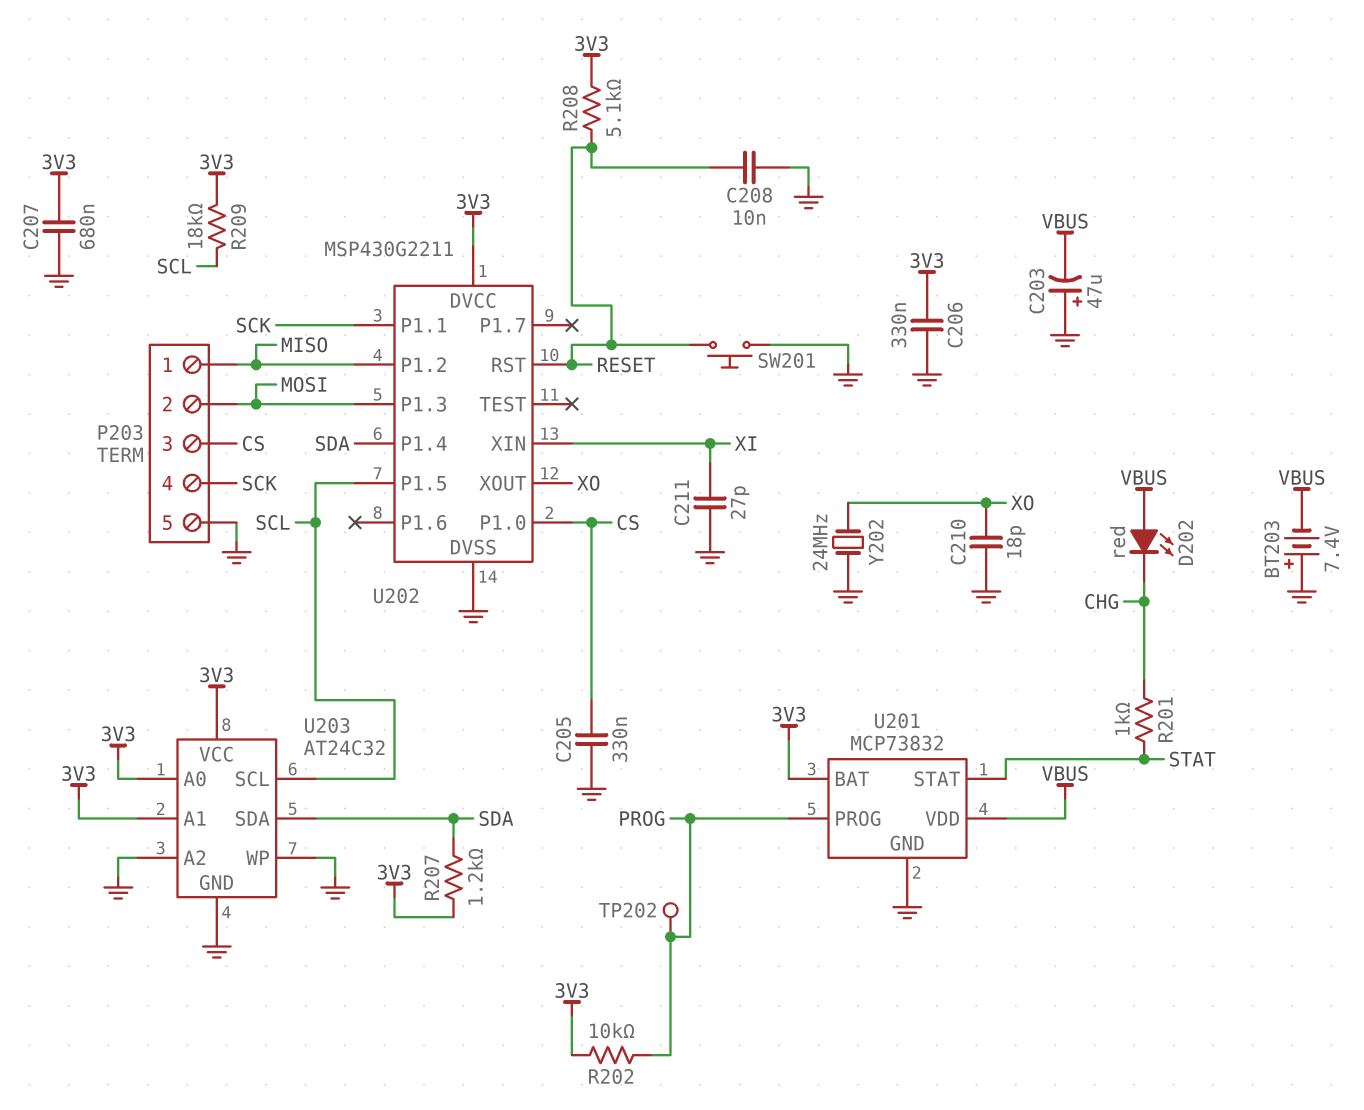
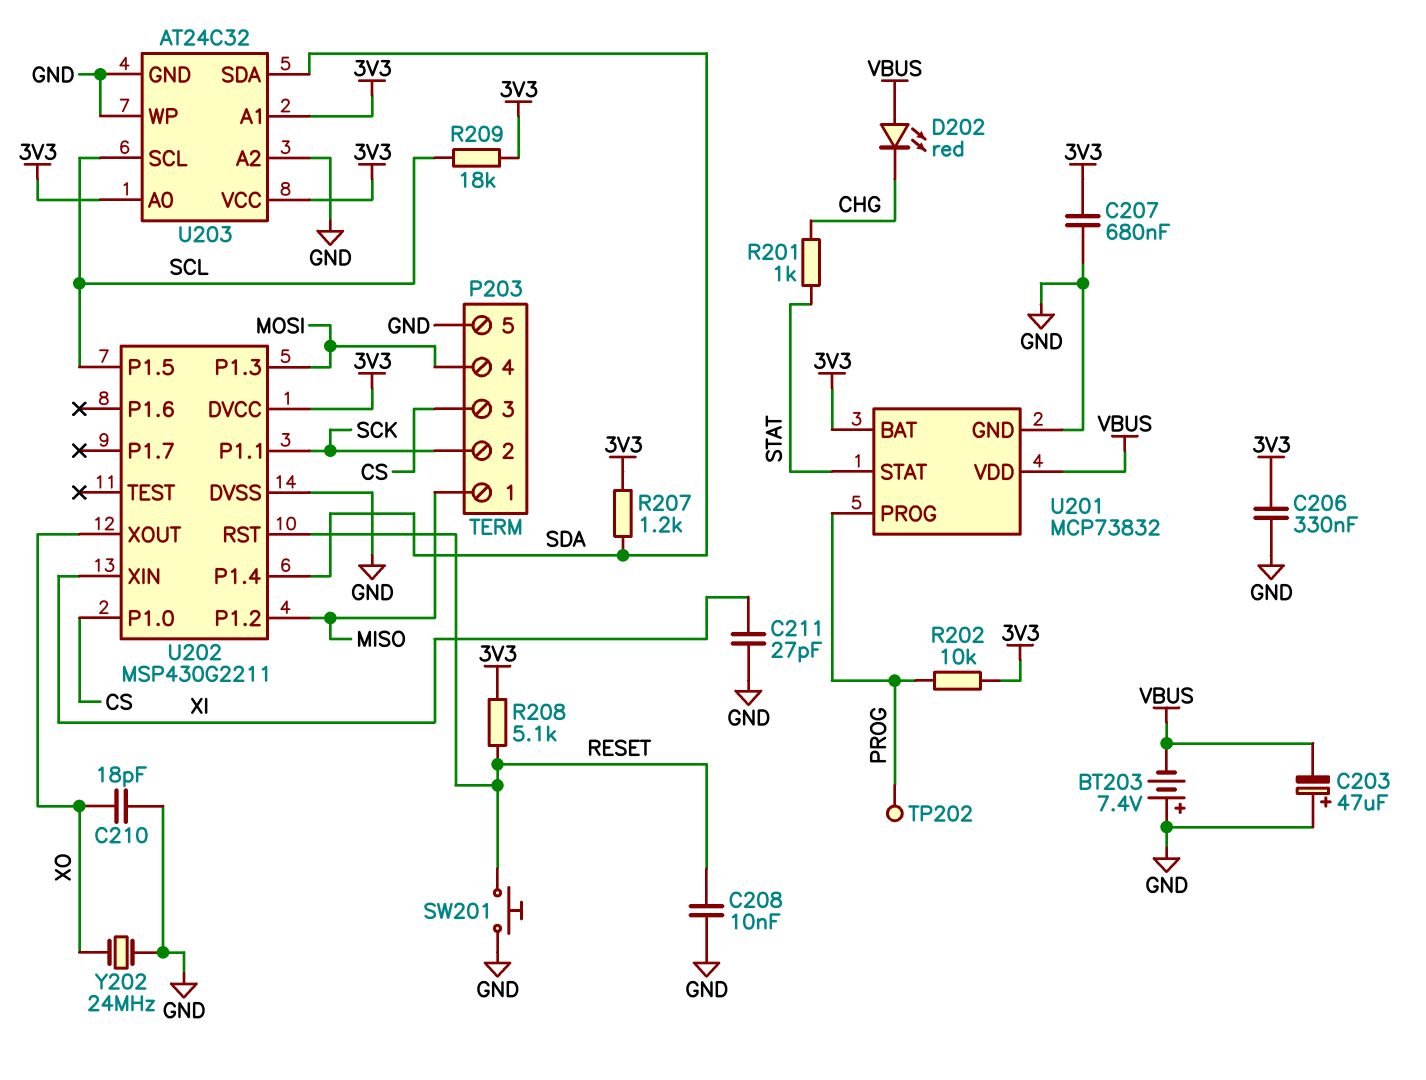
C205: 330nF (CS, GND) -> none
P203 pin 2: MOSI -> SCK
P203 pin 4: SCK -> MOSI

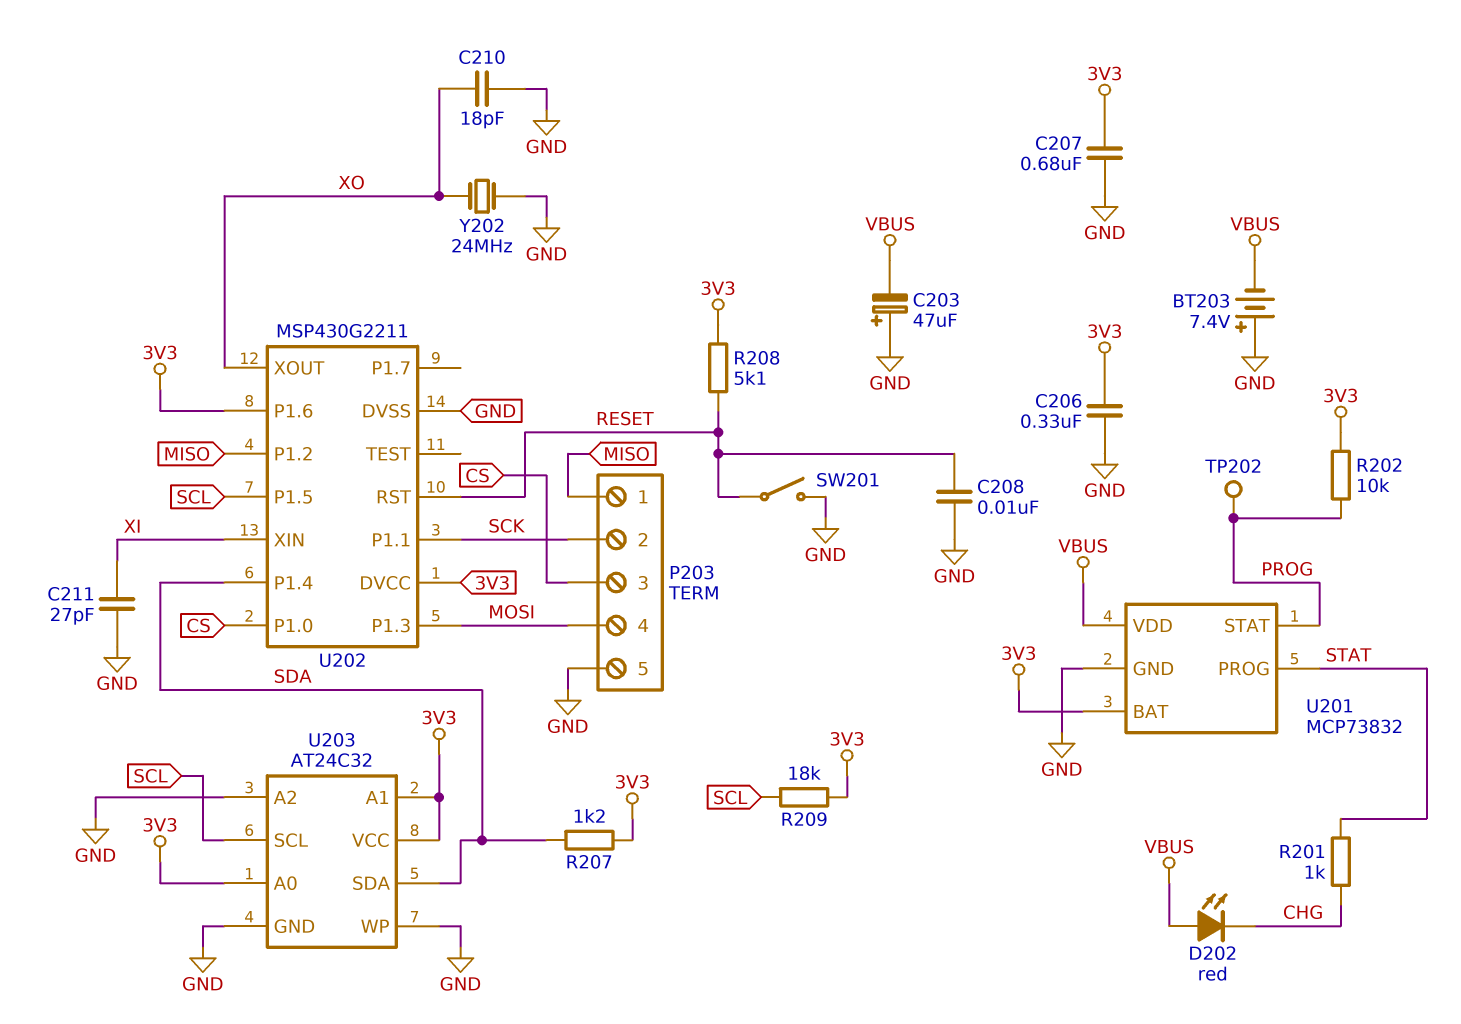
SW201: button (GND, RESET) -> switch (GND, RESET)
U201 pin PROG: PROG -> STAT
U201 pin STAT: STAT -> PROG
U202 pin P1.6: none -> 3V3

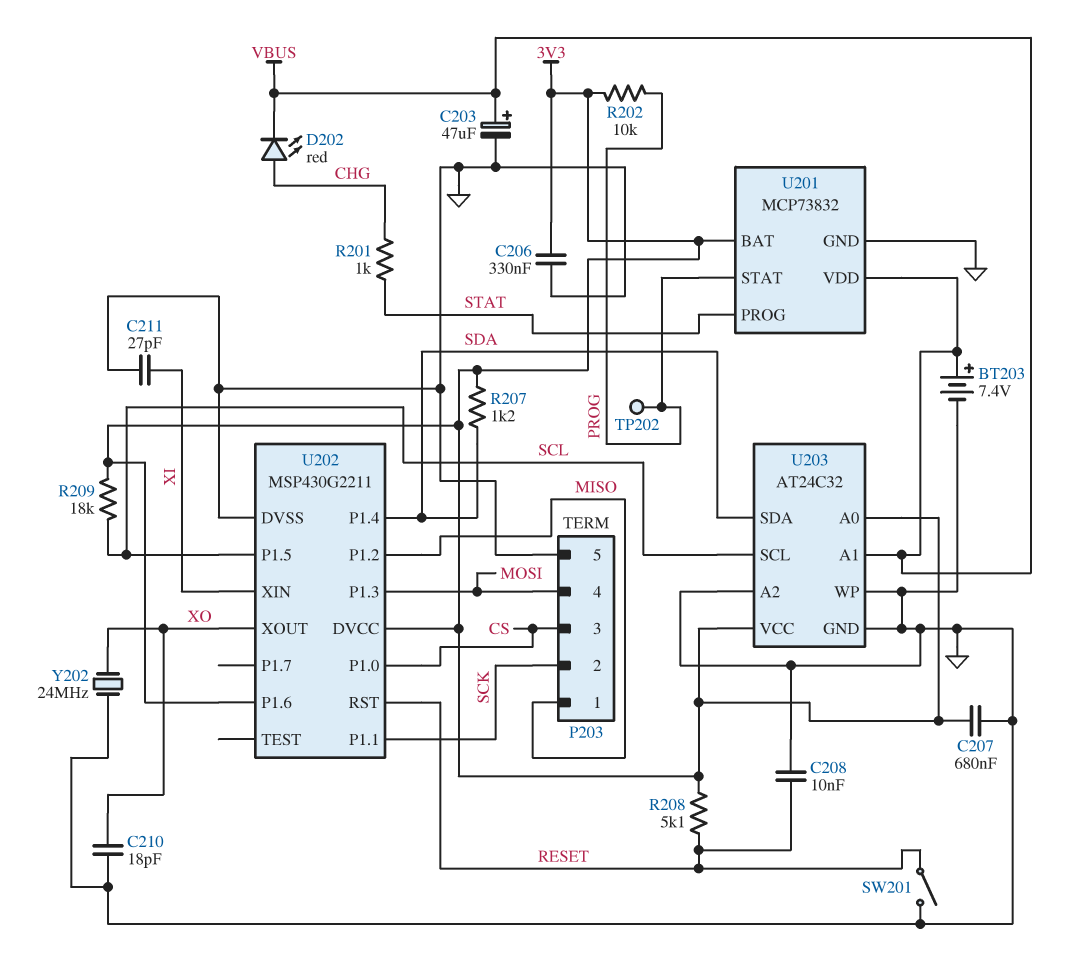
BT203: 7.4V (plus GND, minus VBUS) -> 7.4V (plus VBUS, minus GND)
C203: 47uF (plus GND, minus VBUS) -> 47uF (plus VBUS, minus GND)
D202: LED red (A VBUS, K CHG) -> LED red (A CHG, K VBUS)
U203 pin A1: 3V3 -> VBUS

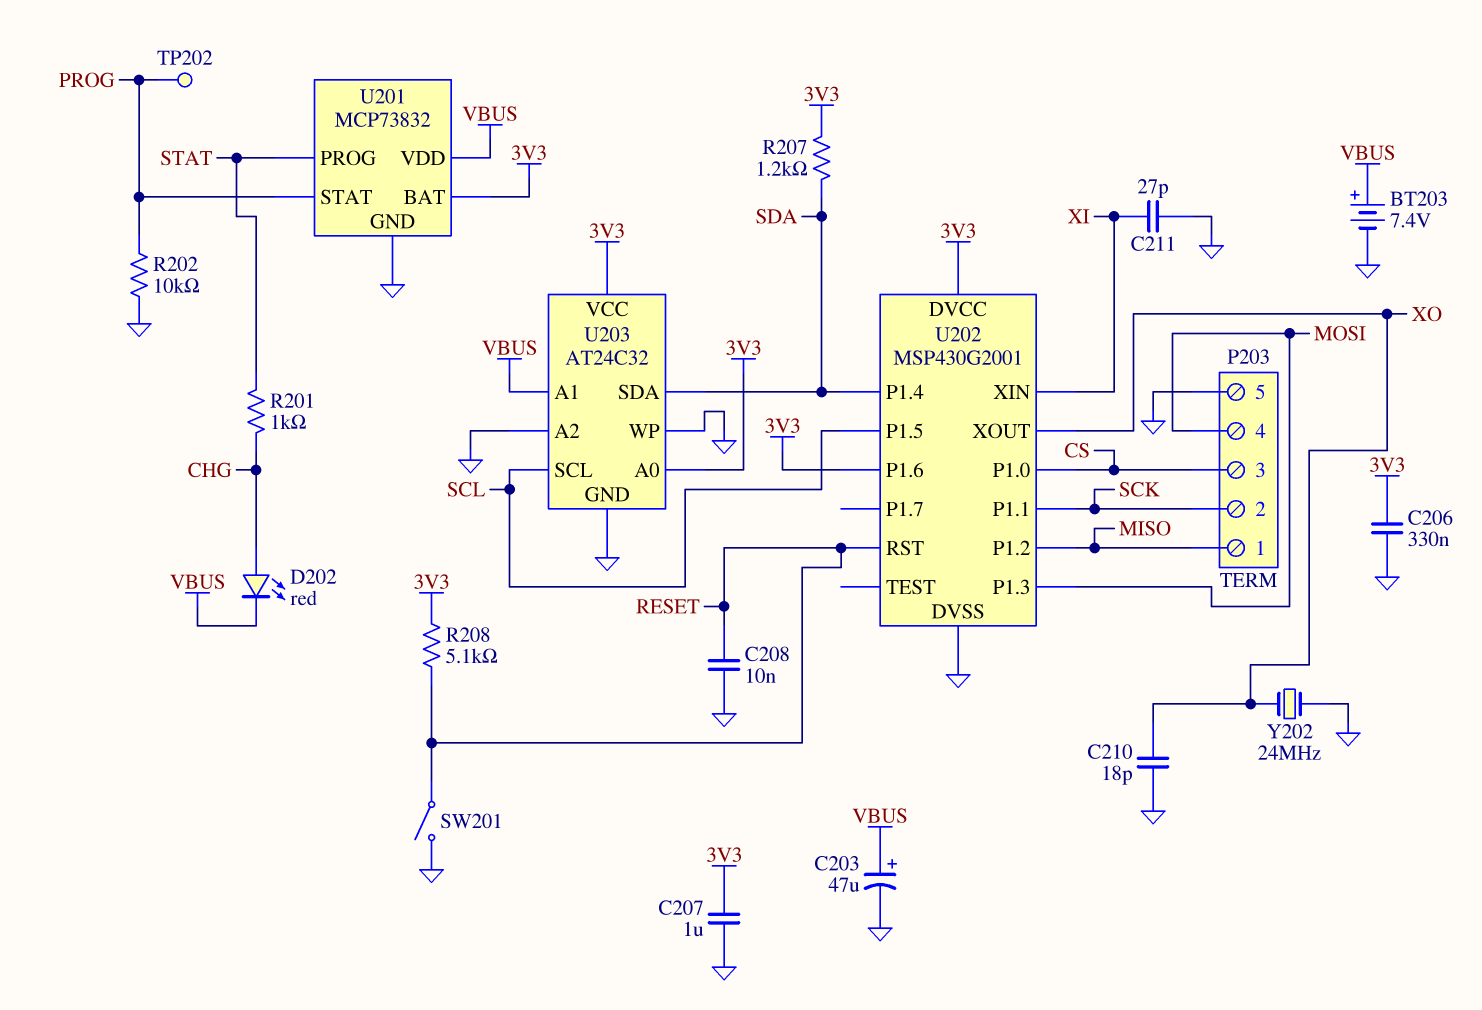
C207: 680nF (3V3, GND) -> 1uF (3V3, GND)
R202: 10k (3V3, PROG) -> 10k (GND, PROG)
R209: 18k (3V3, SCL) -> none
U202: MSP430G2211 -> MSP430G2001

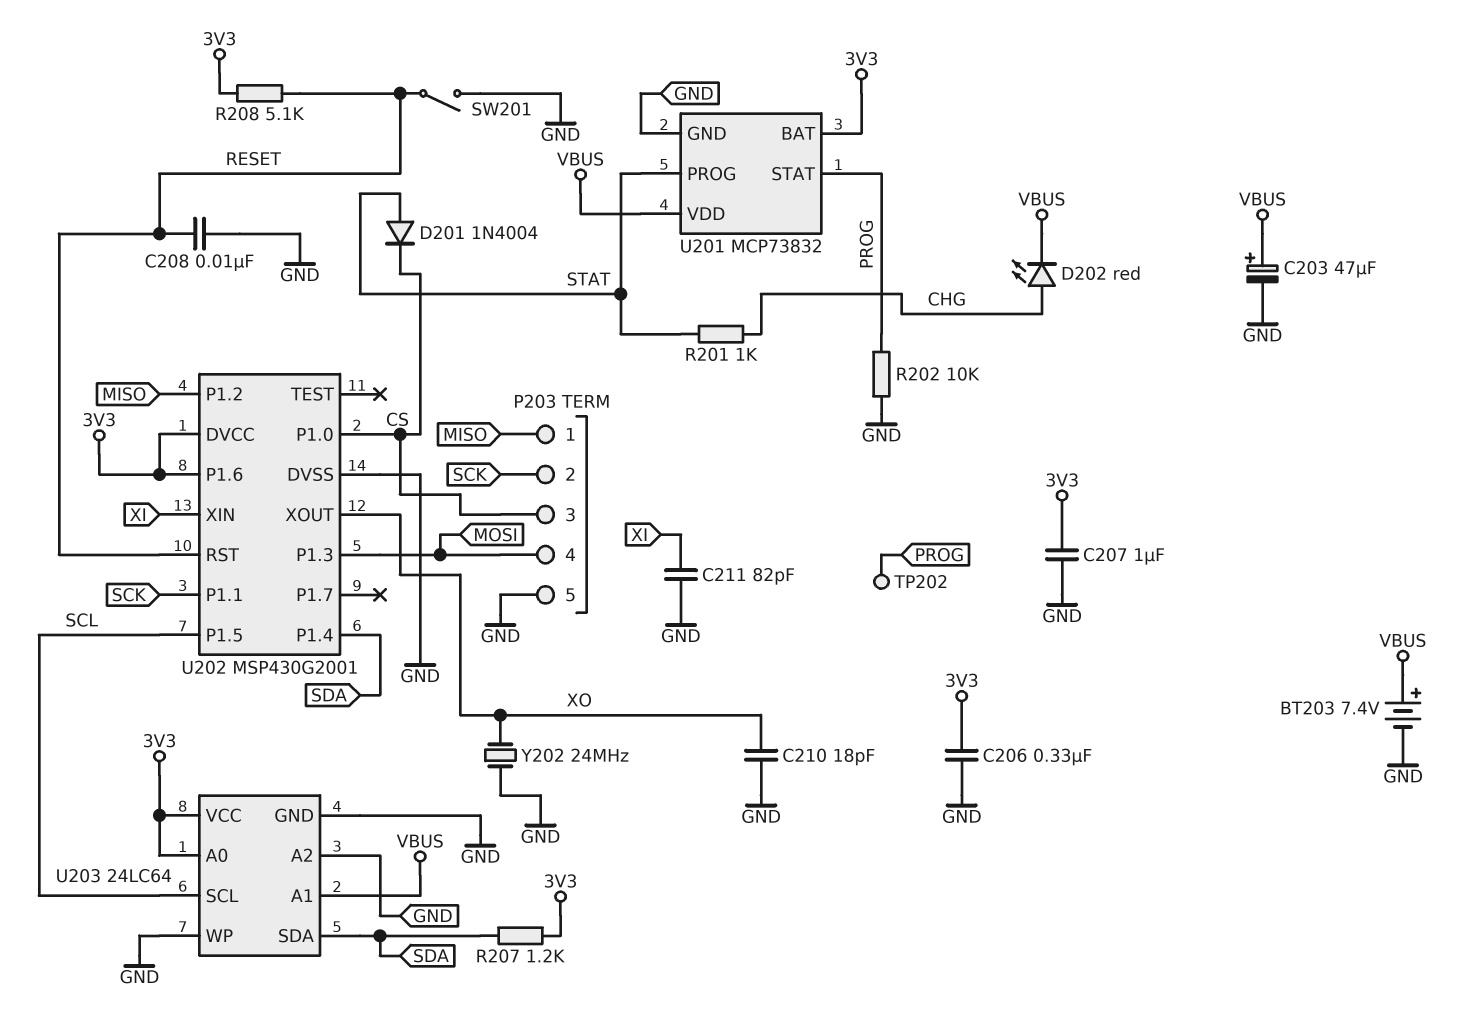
C211: 27pF (GND, XI) -> 82pF (GND, XI)
D201: none -> diode 1N4004 (A STAT, K CS)
U203: AT24C32 -> 24LC64

